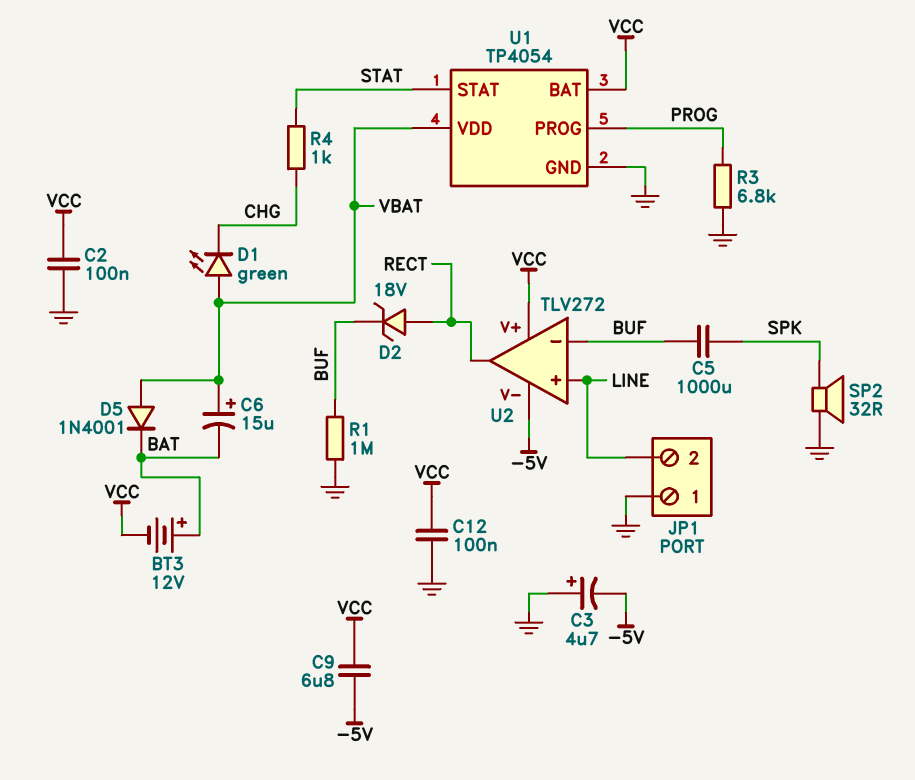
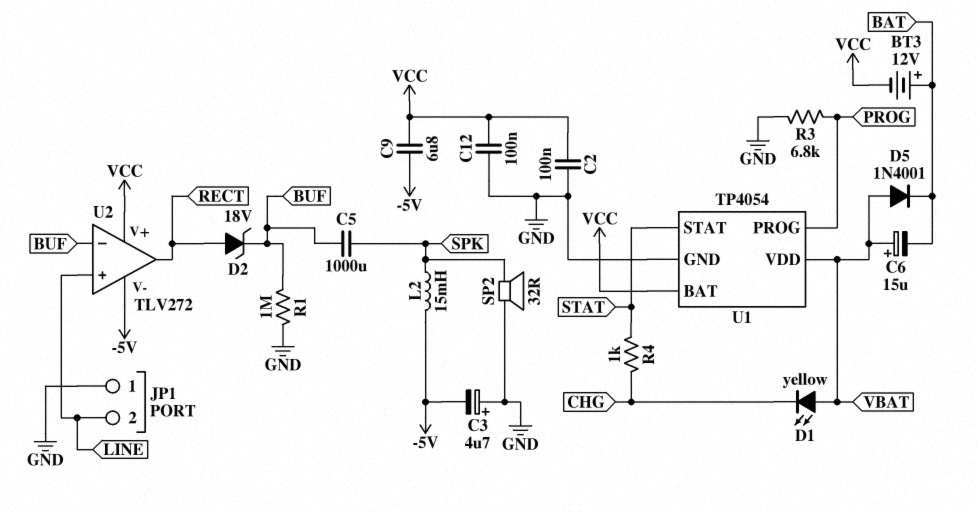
D1: LED green (A VBAT, K CHG) -> LED yellow (A VBAT, K CHG)
L2: none -> 15mH (-5V, SPK)

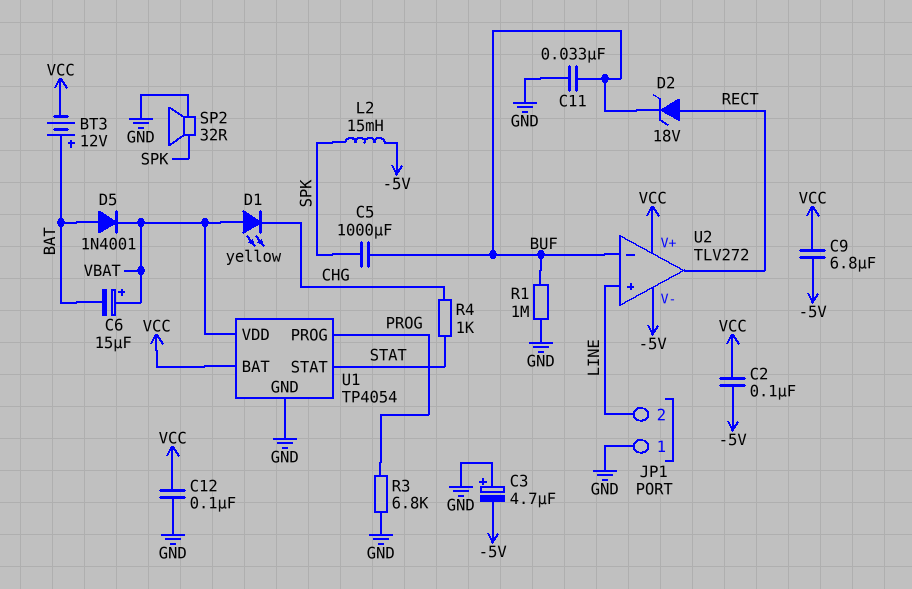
C2: 100nF (GND, VCC) -> 100nF (-5V, VCC)
C11: none -> 33nF (BUF, GND)
D5: diode 1N4001 (A VBAT, K BAT) -> diode 1N4001 (A BAT, K VBAT)

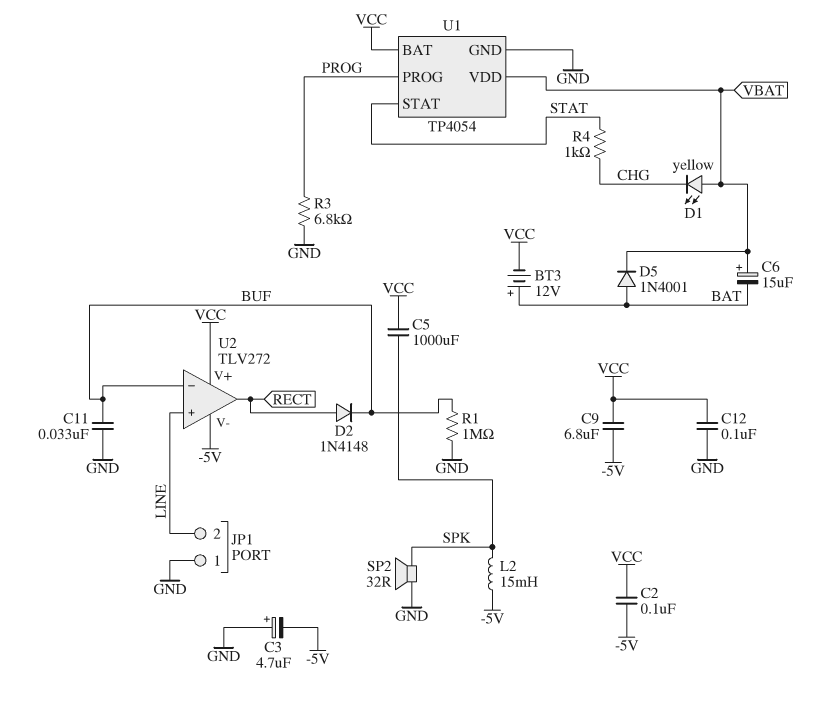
C5: 1000uF (BUF, SPK) -> 1000uF (SPK, VCC)
D2: zener 18V (A RECT, K BUF) -> diode 1N4148 (A RECT, K BUF)

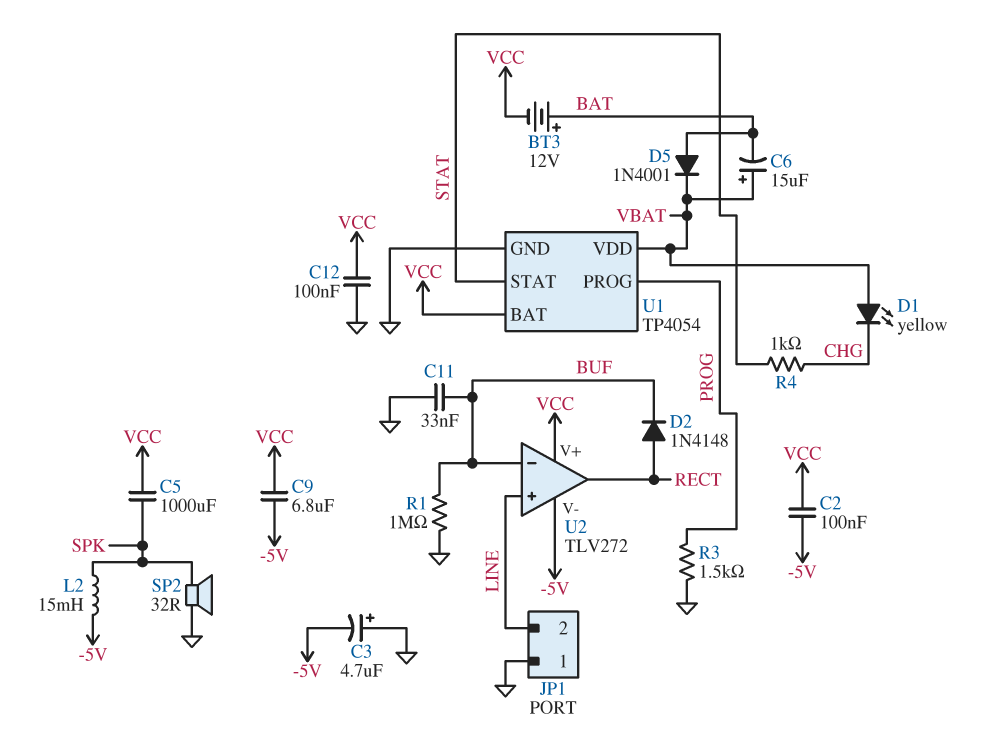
R3: 6.8k (GND, PROG) -> 1.5k (GND, PROG)

